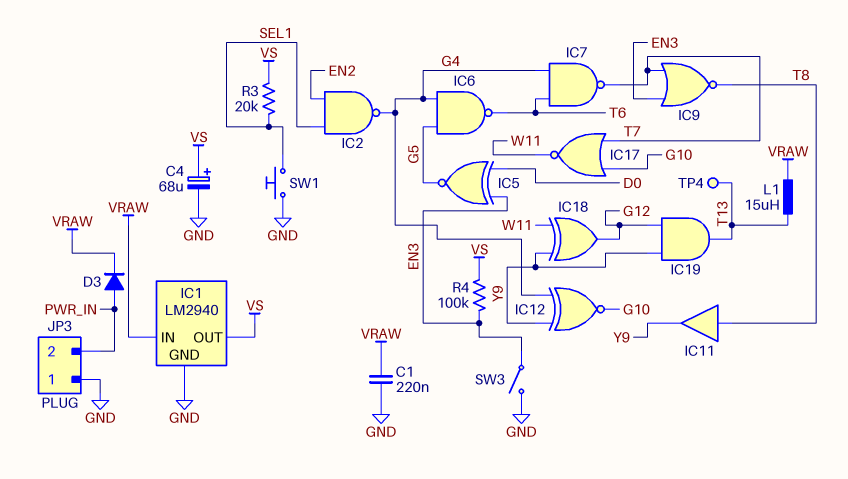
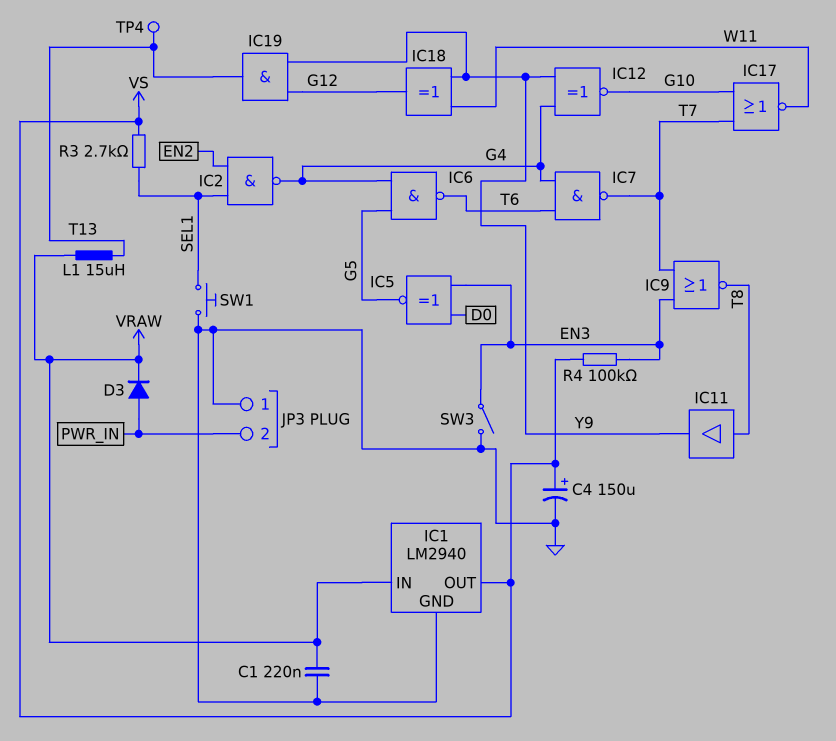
C4: 68uF (plus VS, minus GND) -> 150uF (plus VS, minus GND)
R3: 20k (SEL1, VS) -> 2.7k (SEL1, VS)

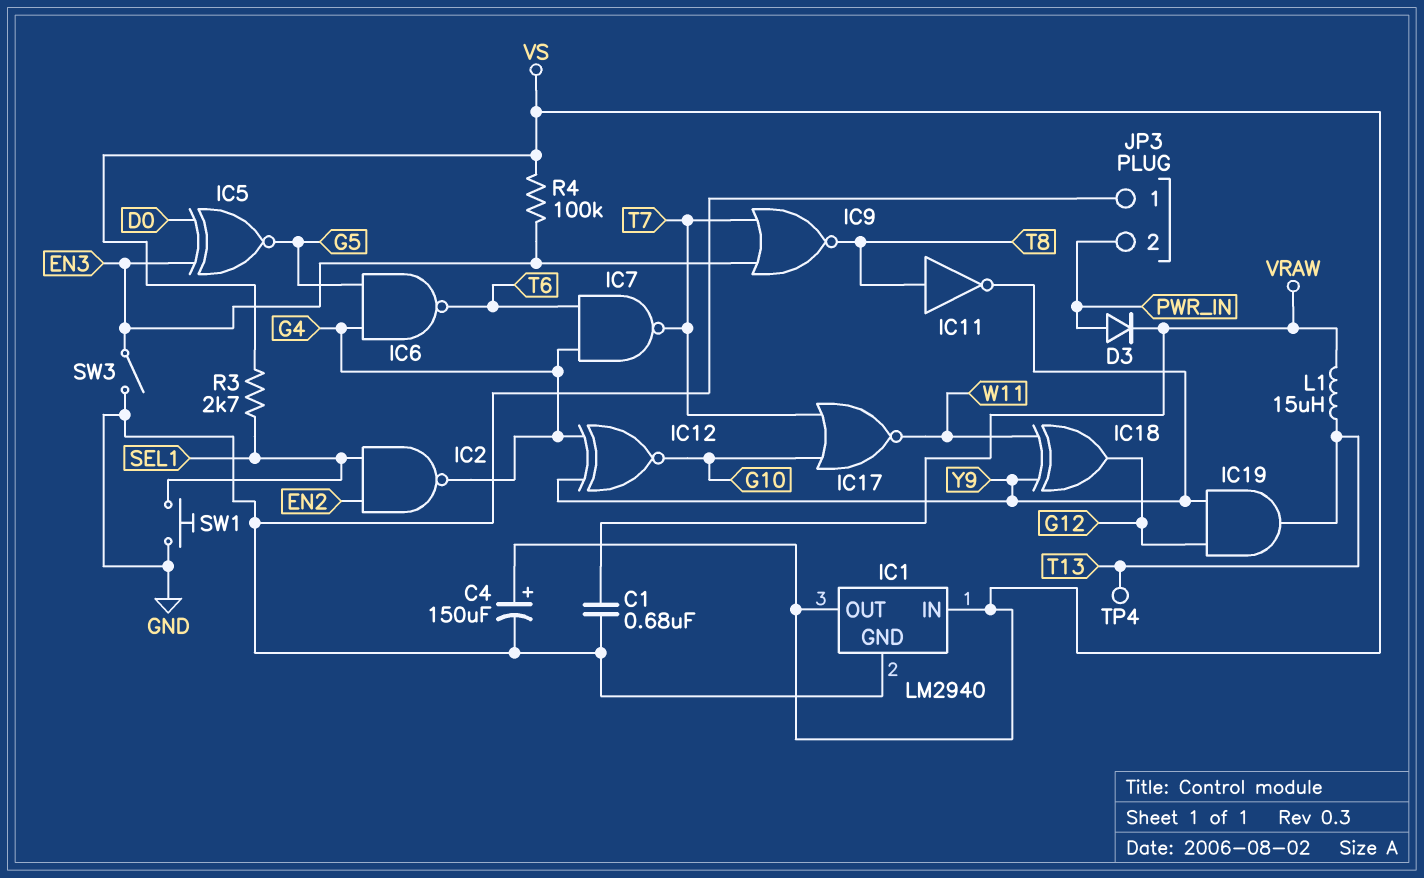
C1: 220nF (GND, VRAW) -> 680nF (GND, VRAW)
IC1 pin IN: VRAW -> VS
IC11: buffer (in T8, out Y9) -> NOT (in T8, out Y9)

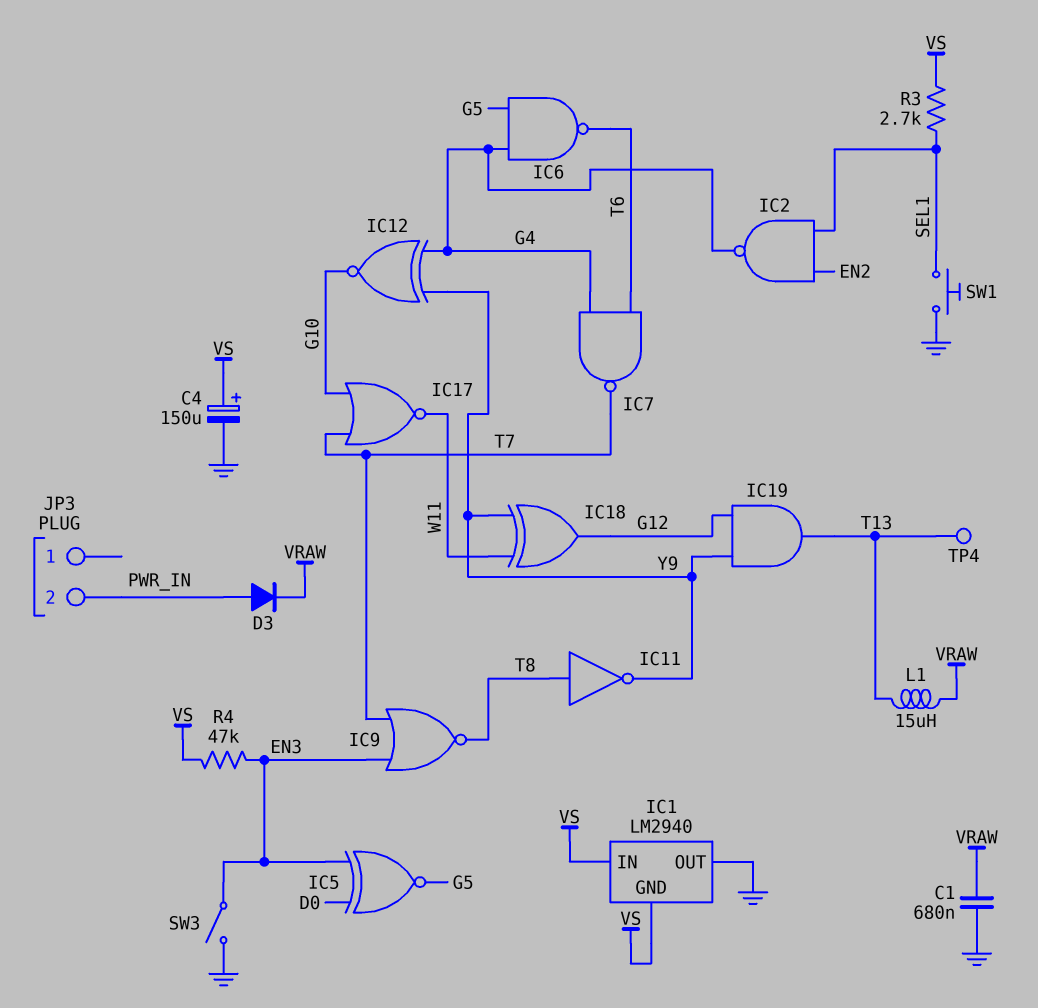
IC1 pin GND: GND -> VS
IC1 pin OUT: VS -> GND
JP3 pin 1: GND -> none
R4: 100k (EN3, VS) -> 47k (EN3, VS)

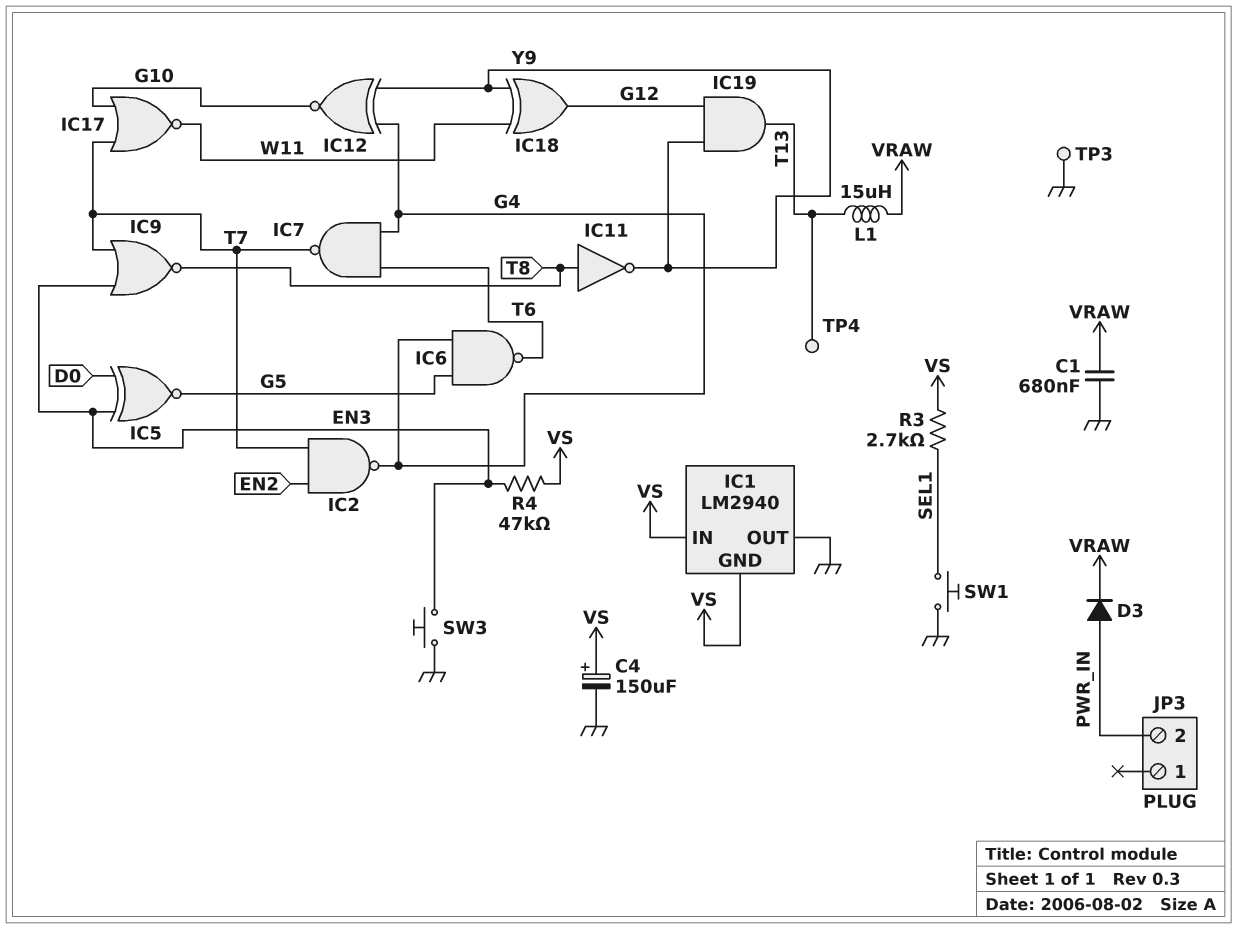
IC2: NAND (in EN2, in SEL1, out G4) -> NAND (in EN2, in T7, out G4)
SW3: switch (EN3, GND) -> button (EN3, GND)
TP3: none -> test point (GND)

